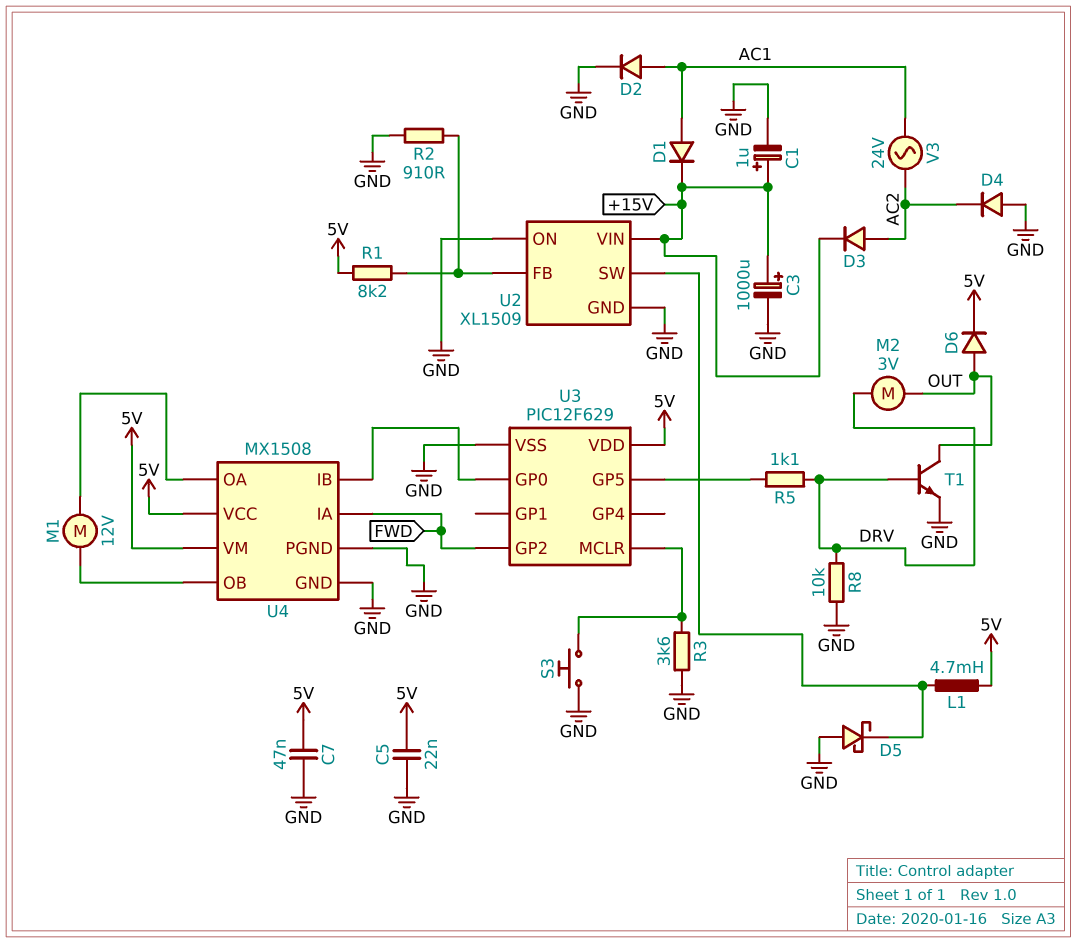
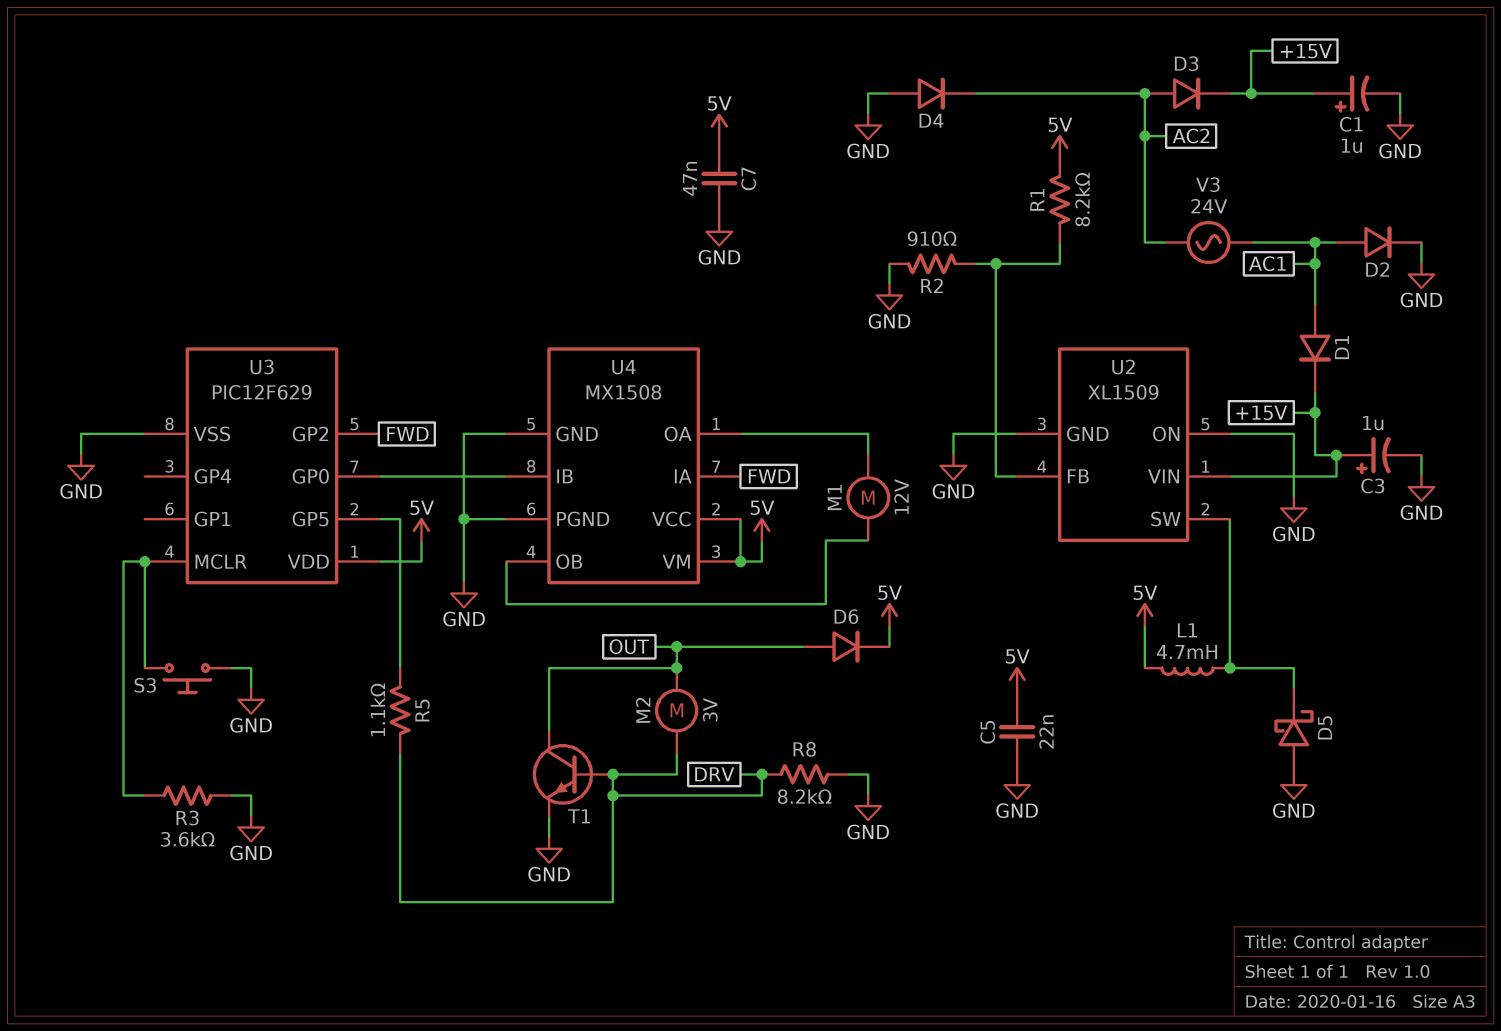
C3: 1000uF (plus +15V, minus GND) -> 1uF (plus +15V, minus GND)
R8: 10k (DRV, GND) -> 8.2k (DRV, GND)

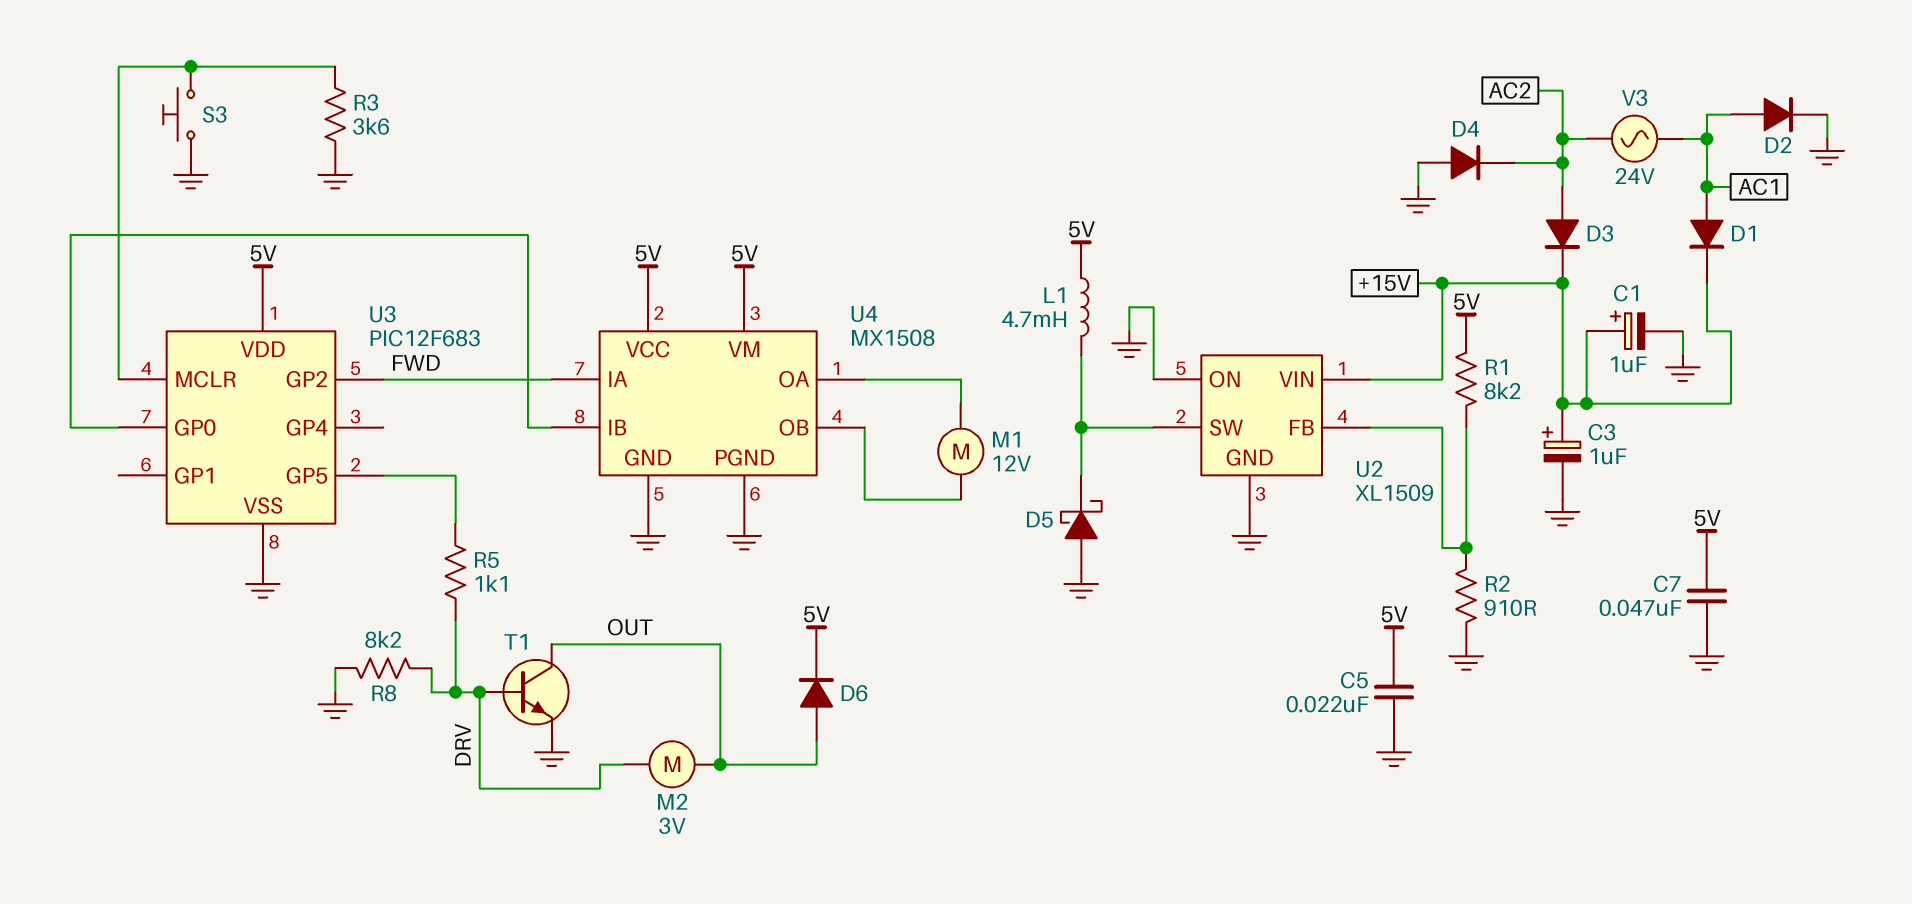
U3: PIC12F629 -> PIC12F683

